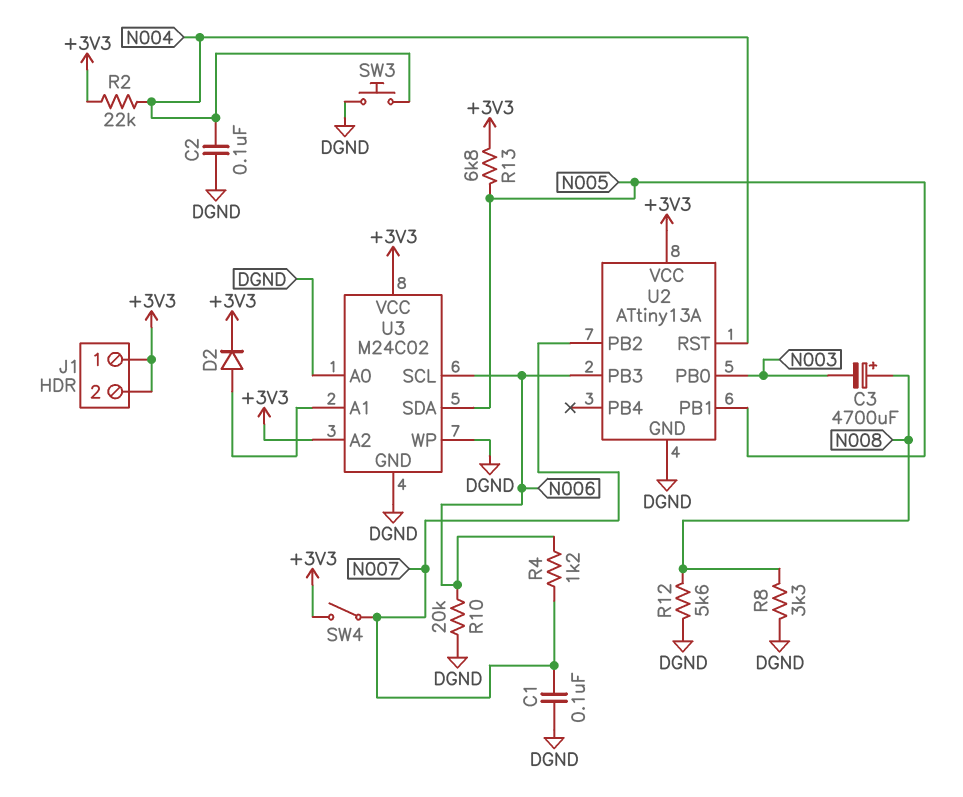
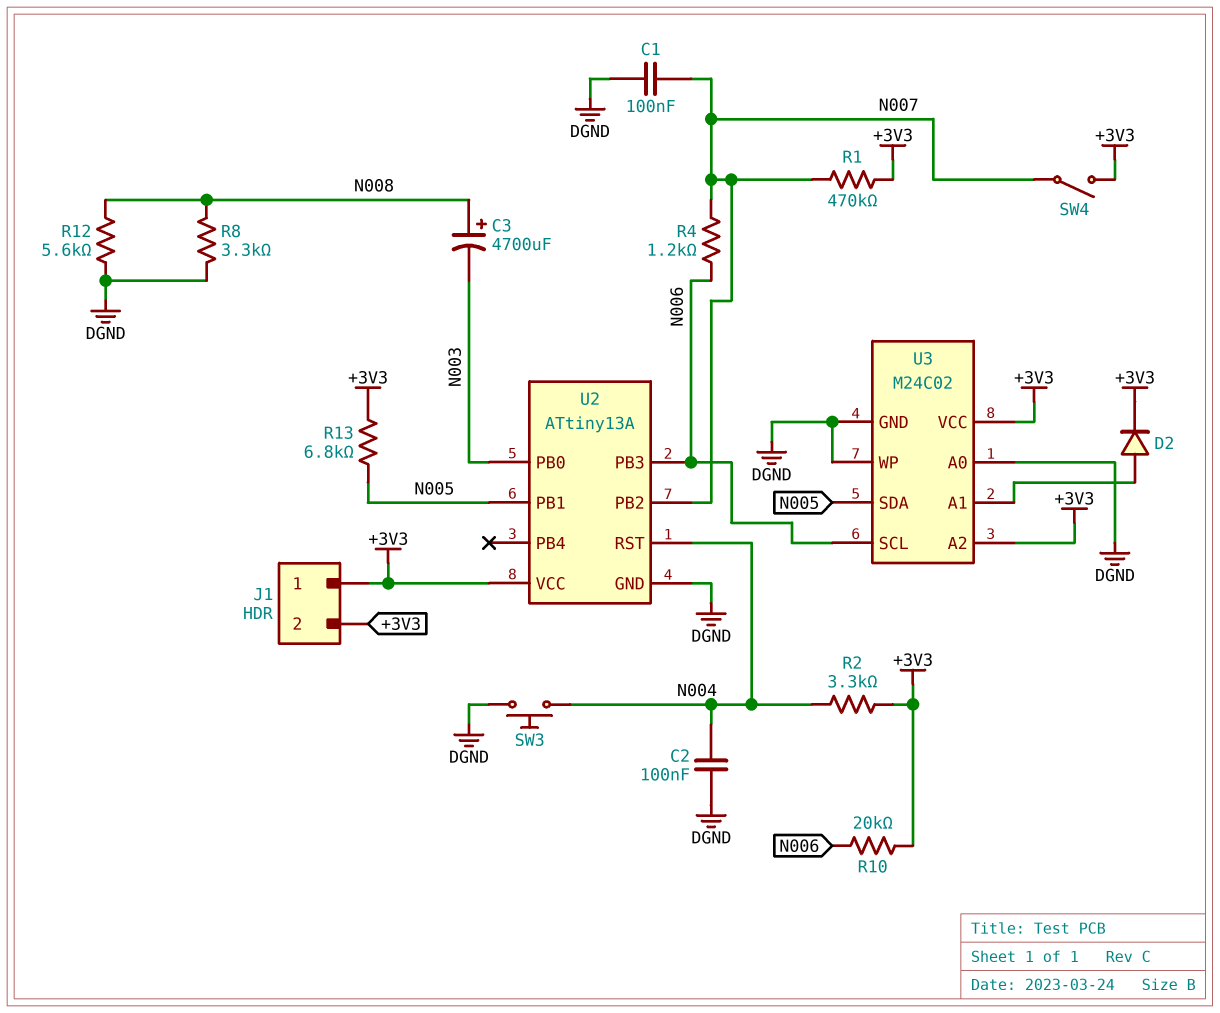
R1: none -> 470k (+3V3, N007)
R2: 22k (+3V3, N004) -> 3.3k (+3V3, N004)
R10: 20k (DGND, N006) -> 20k (+3V3, N006)

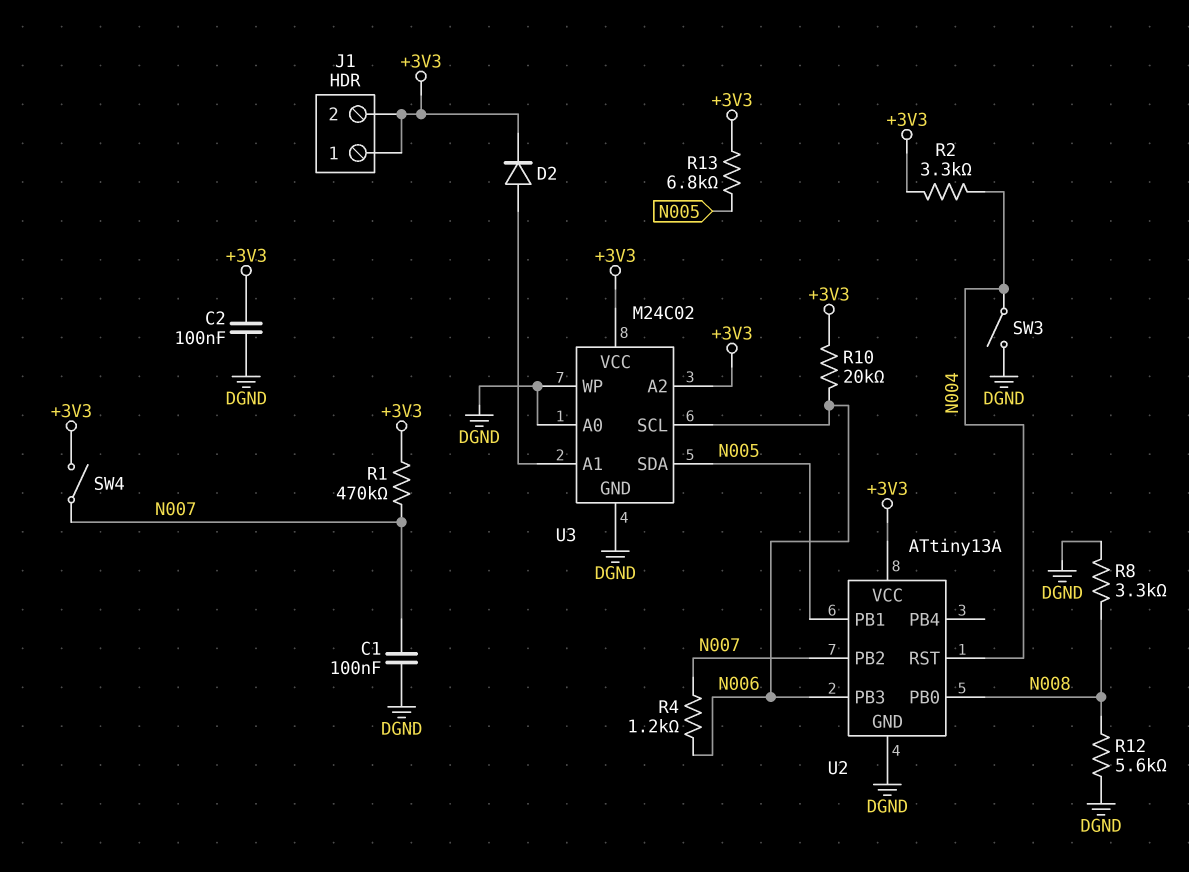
C2: 100nF (DGND, N004) -> 100nF (+3V3, DGND)
C3: 4700uF (plus N008, minus N003) -> none
SW3: button (DGND, N004) -> switch (DGND, N004)
U2 pin PB0: N003 -> N008

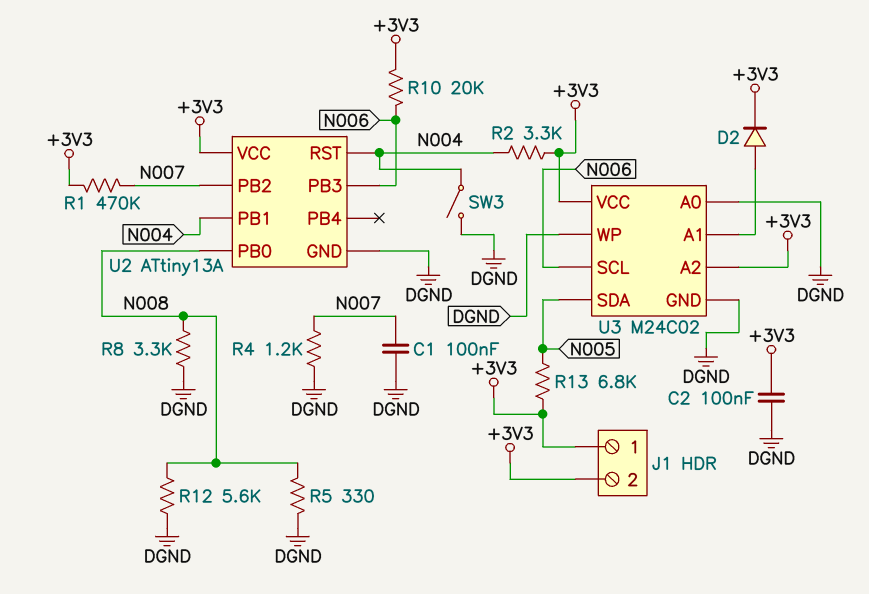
R4: 1.2k (N006, N007) -> 1.2k (DGND, N007)
R5: none -> 330 (DGND, N008)
SW4: switch (+3V3, N007) -> none
U2 pin PB1: N005 -> N004

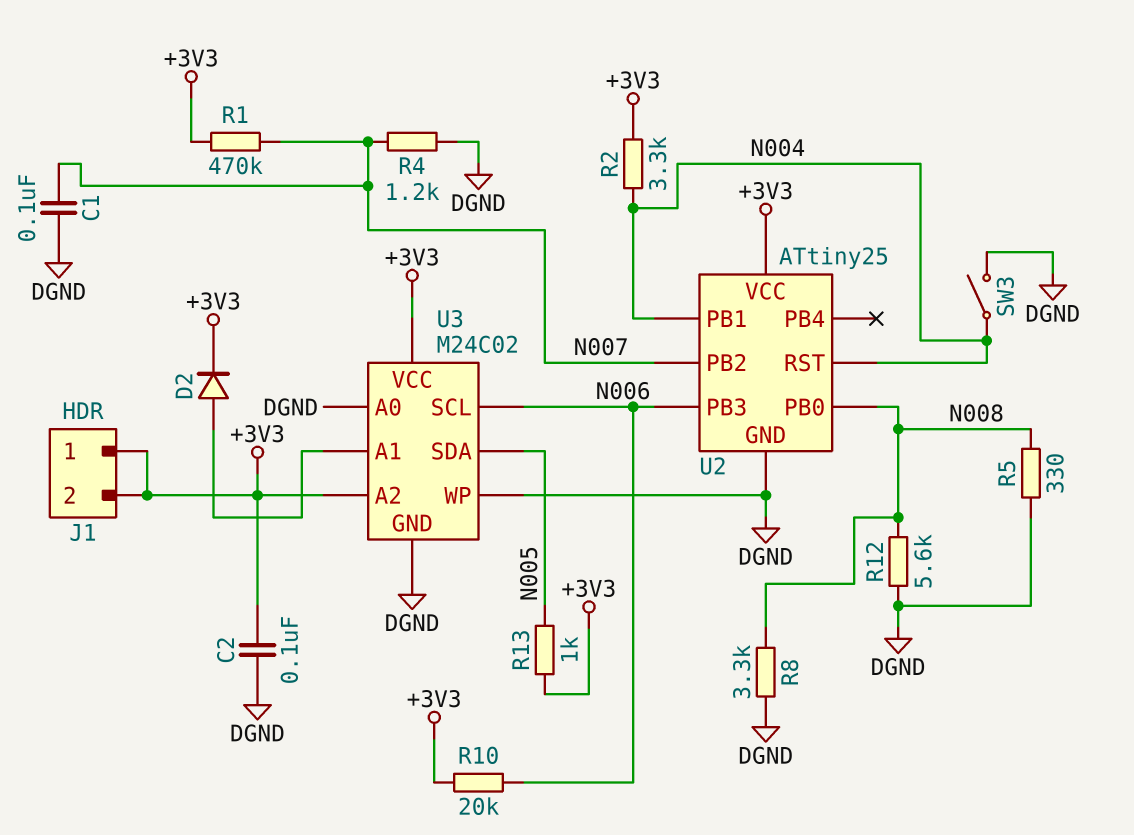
R13: 6.8k (+3V3, N005) -> 1k (+3V3, N005)
U2: ATtiny13A -> ATtiny25

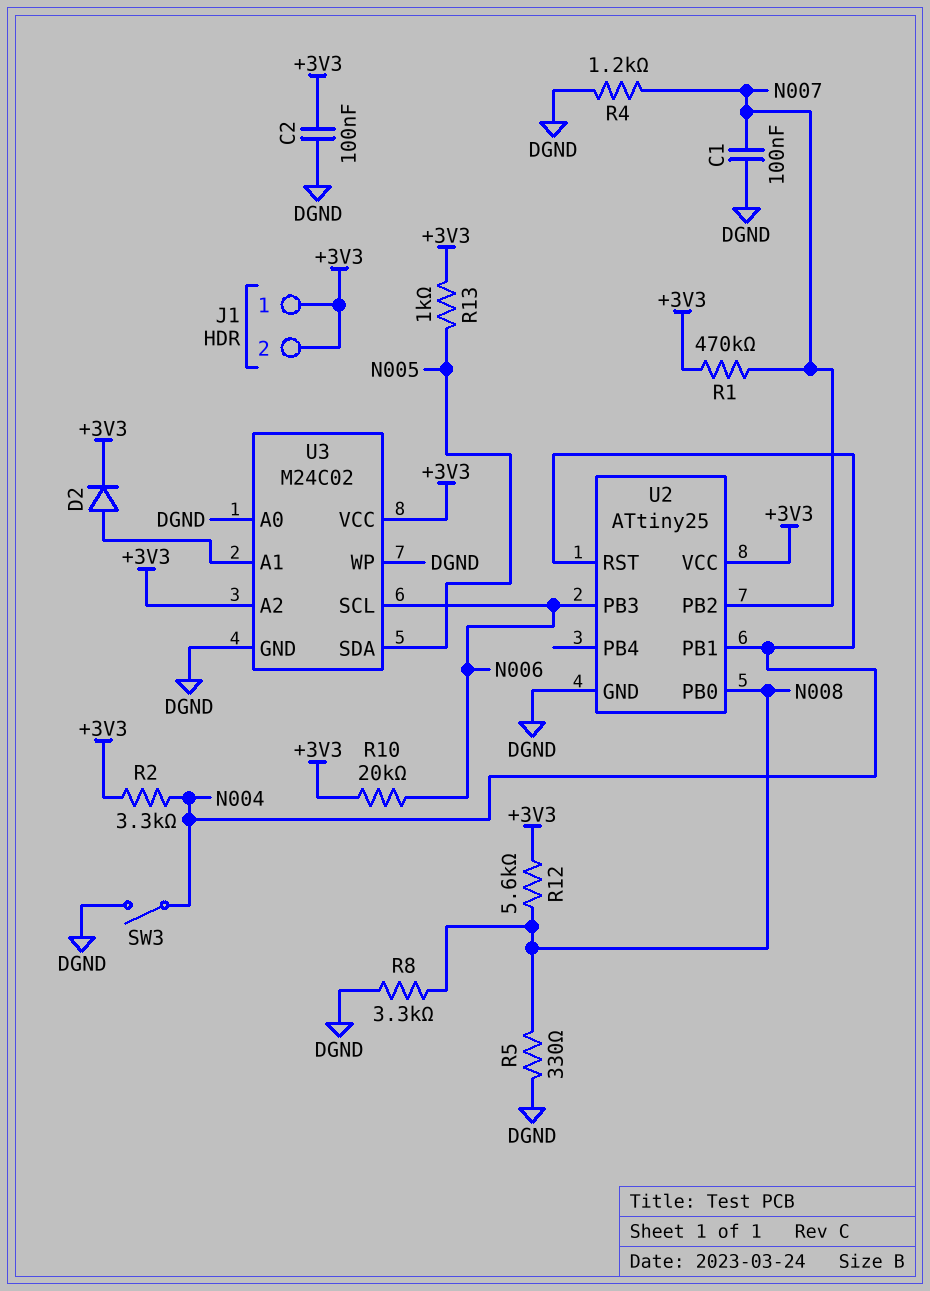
R12: 5.6k (DGND, N008) -> 5.6k (+3V3, N008)

